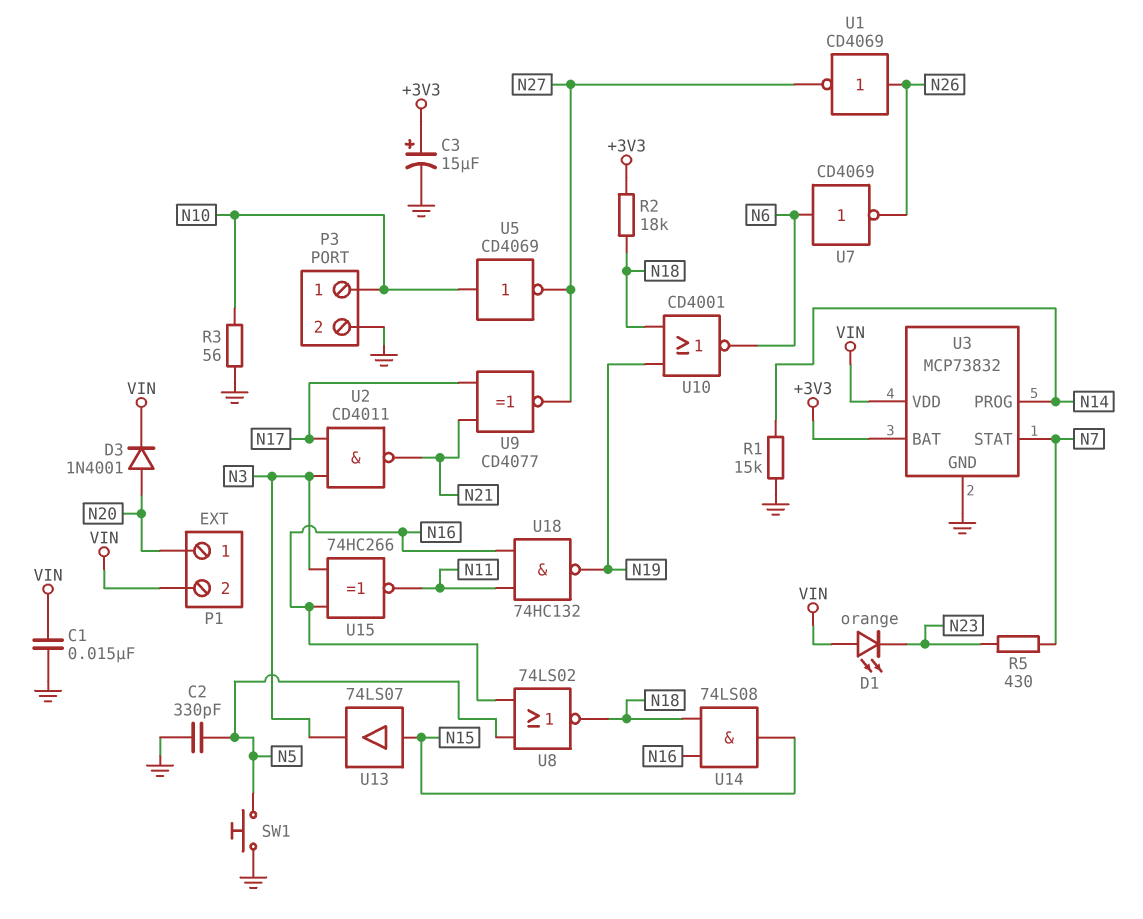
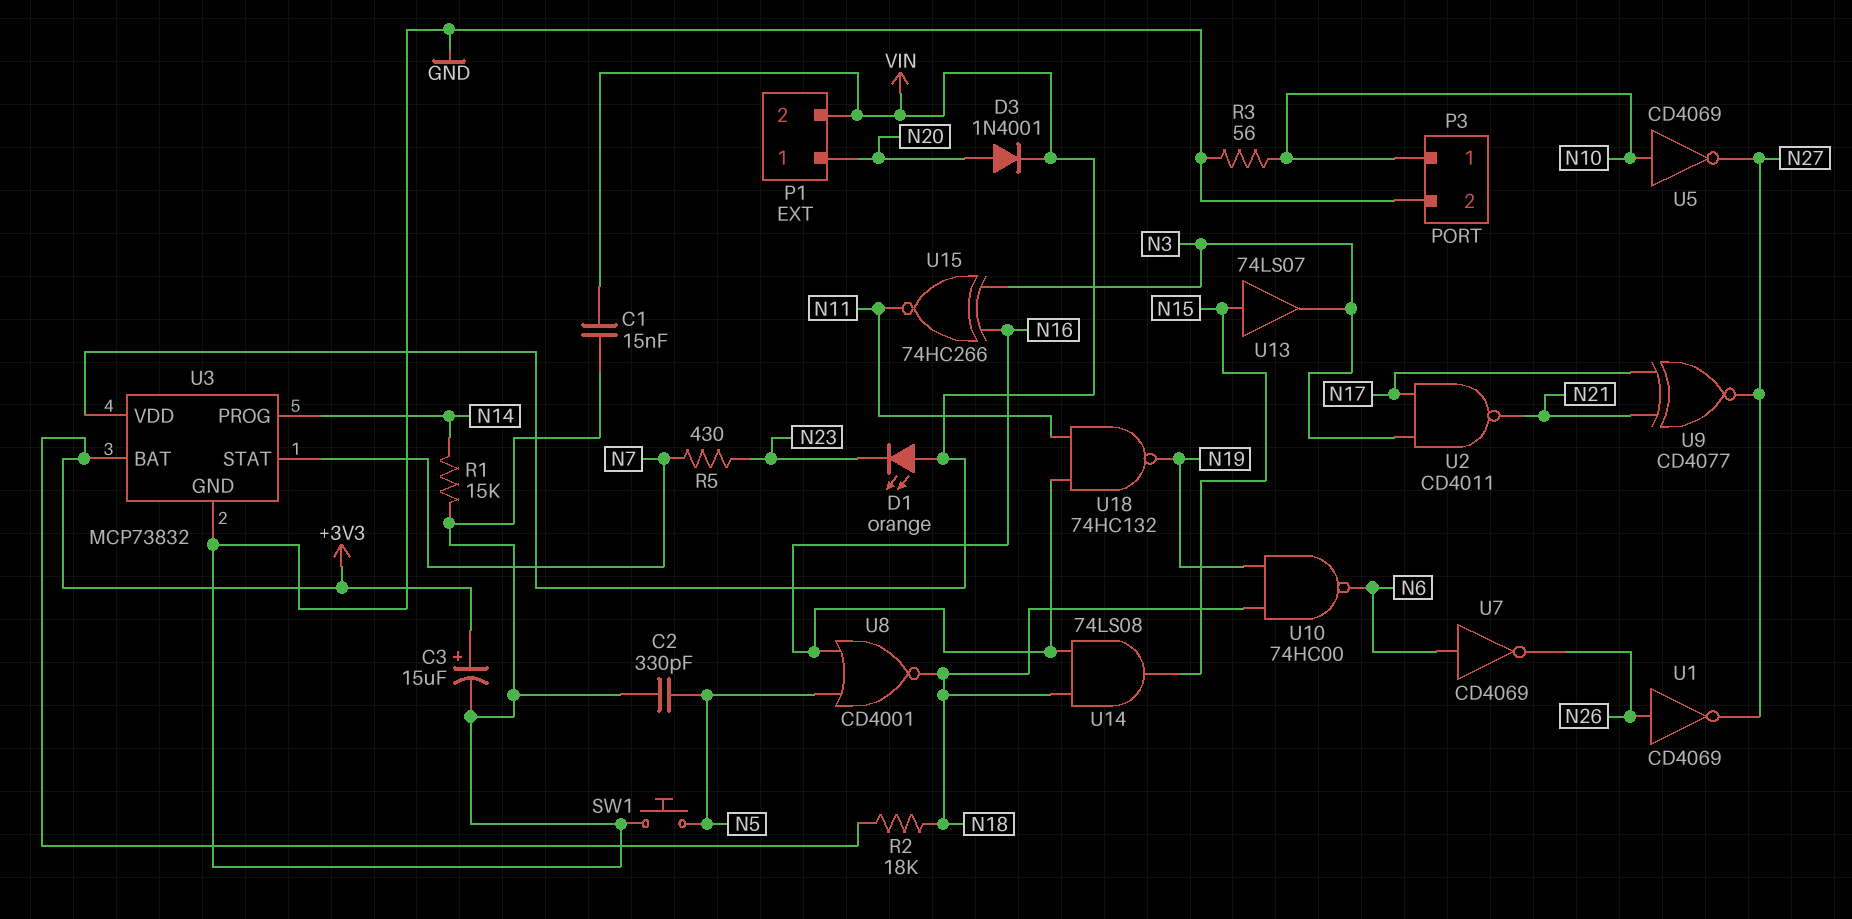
U8: NOR 74LS02 (in N5, in N16, out N18) -> NOR CD4001 (in N5, in N16, out N18)
U10: NOR CD4001 (in N18, in N19, out N6) -> NAND 74HC00 (in N18, in N19, out N6)

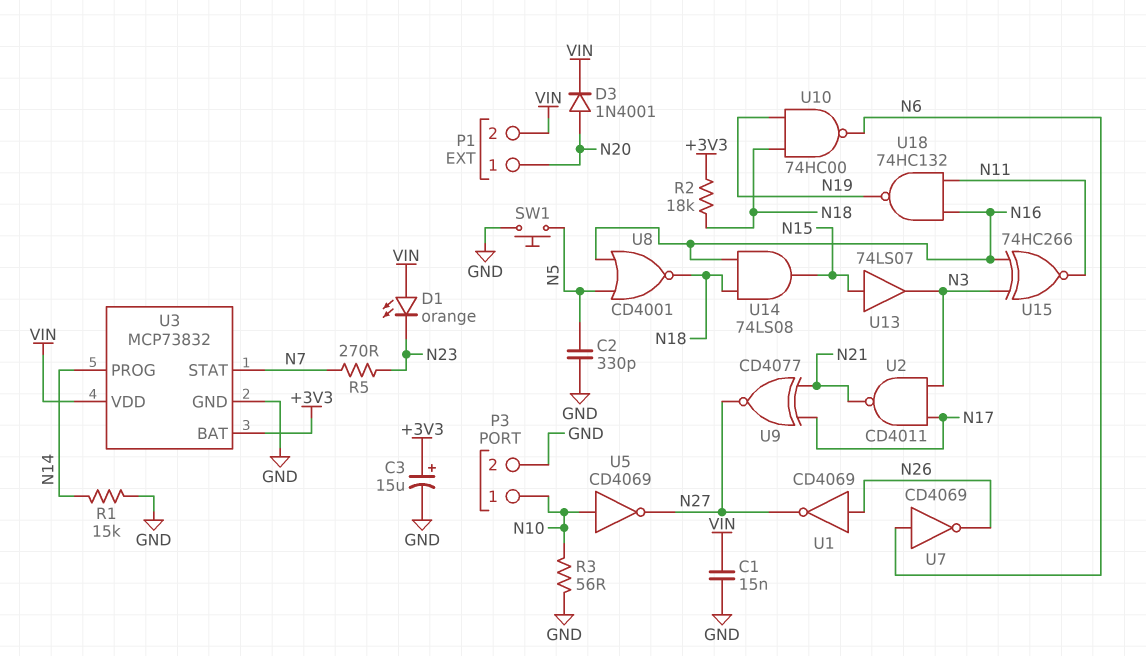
R5: 430 (N7, N23) -> 270 (N7, N23)

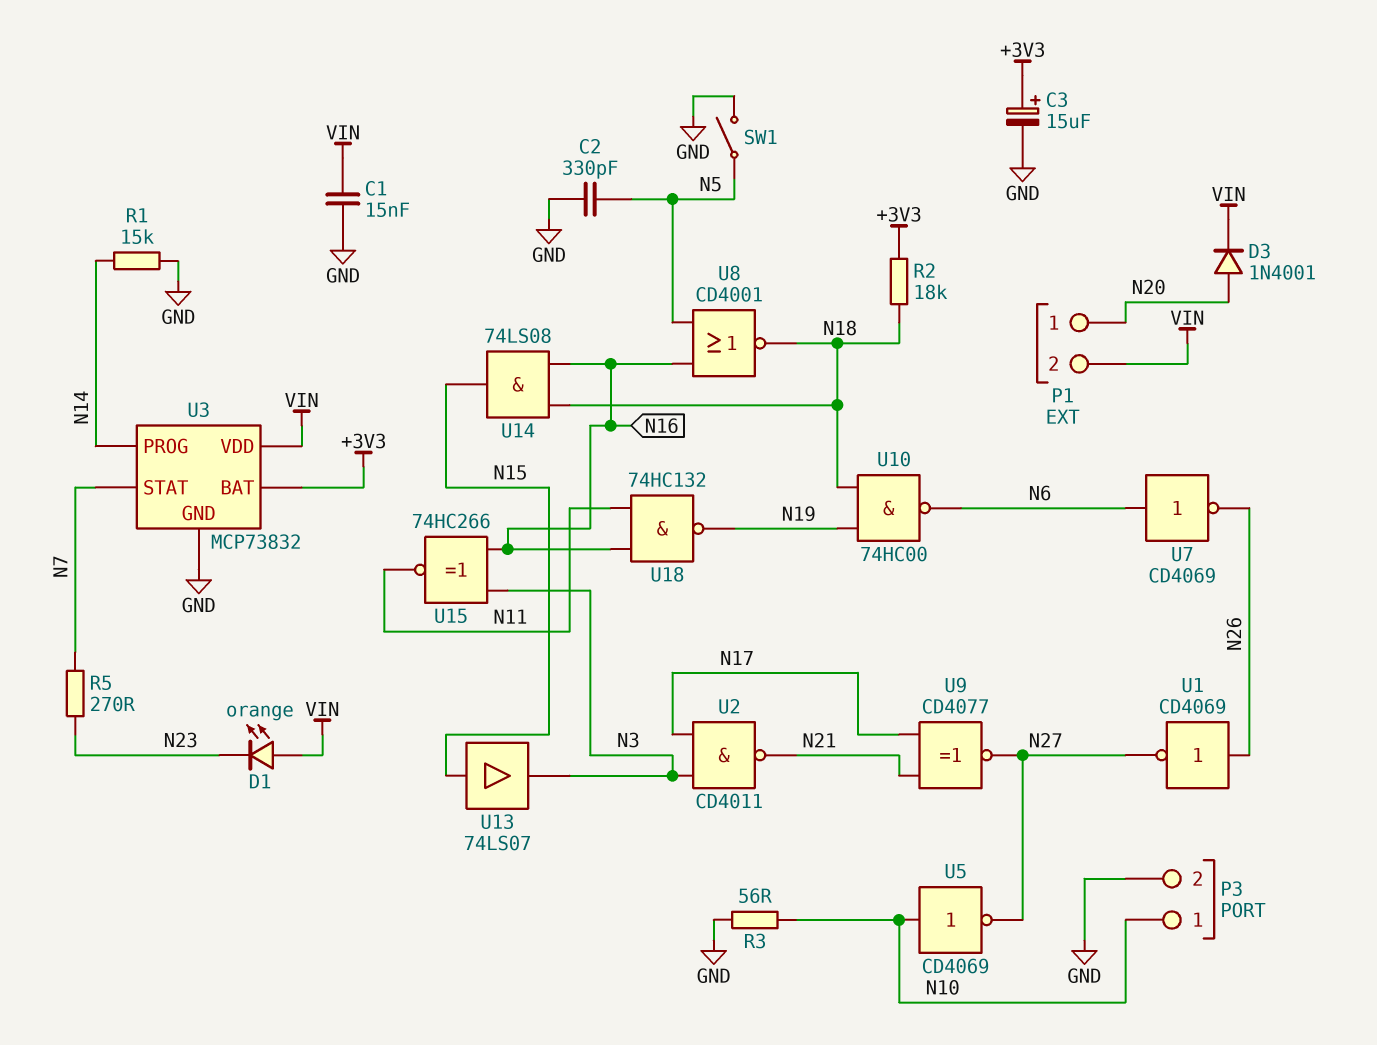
SW1: button (GND, N5) -> switch (GND, N5)

